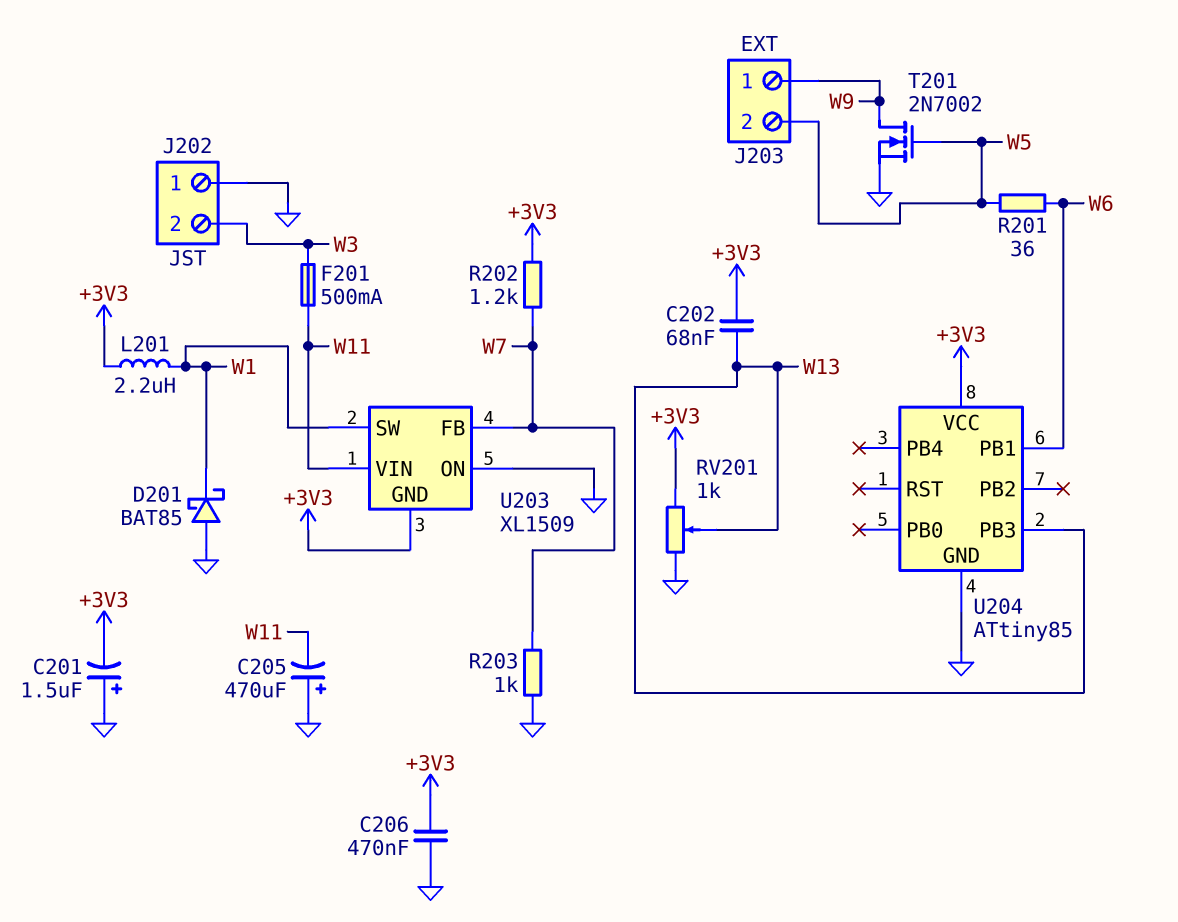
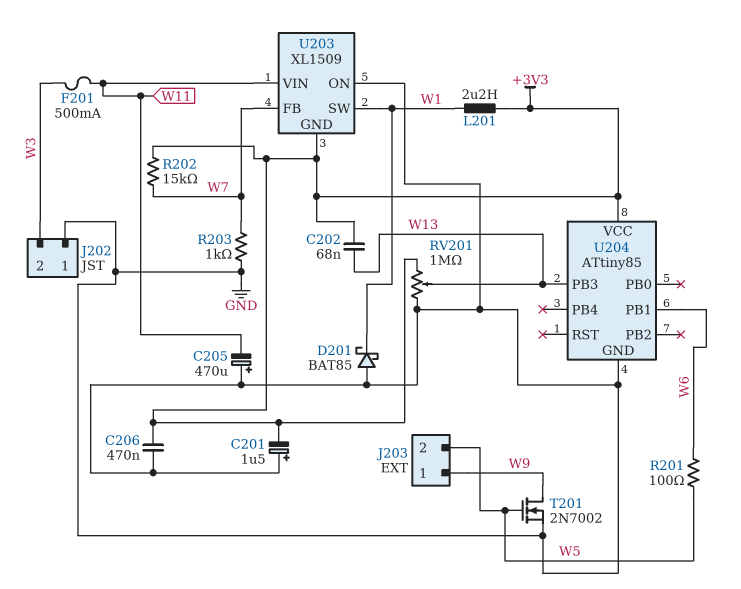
R201: 36 (W5, W6) -> 100 (W5, W6)
R202: 1.2k (+3V3, W7) -> 15k (+3V3, W7)
RV201: 1k (+3V3, GND, wiper W13) -> 1M (+3V3, GND, wiper W13)

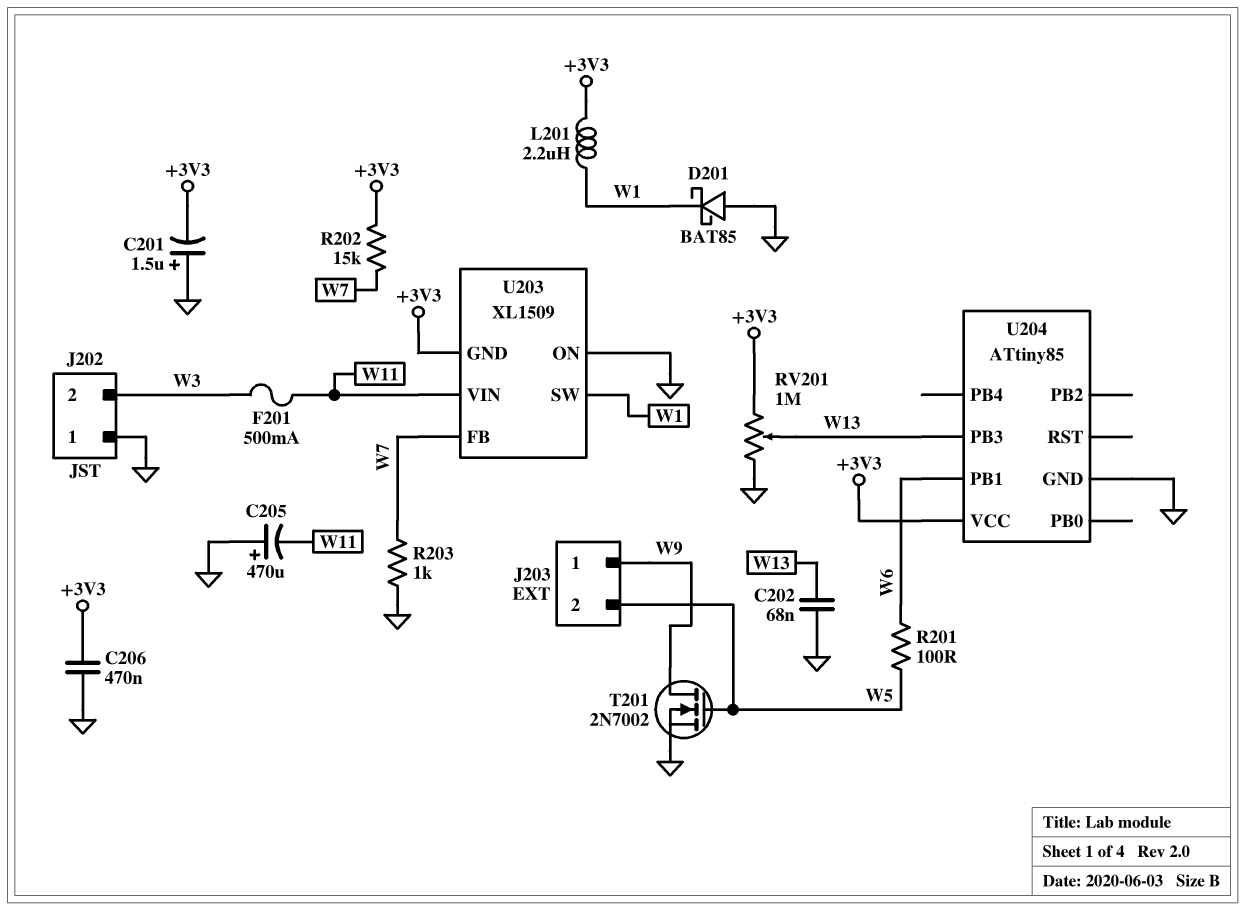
C202: 68nF (+3V3, W13) -> 68nF (GND, W13)

